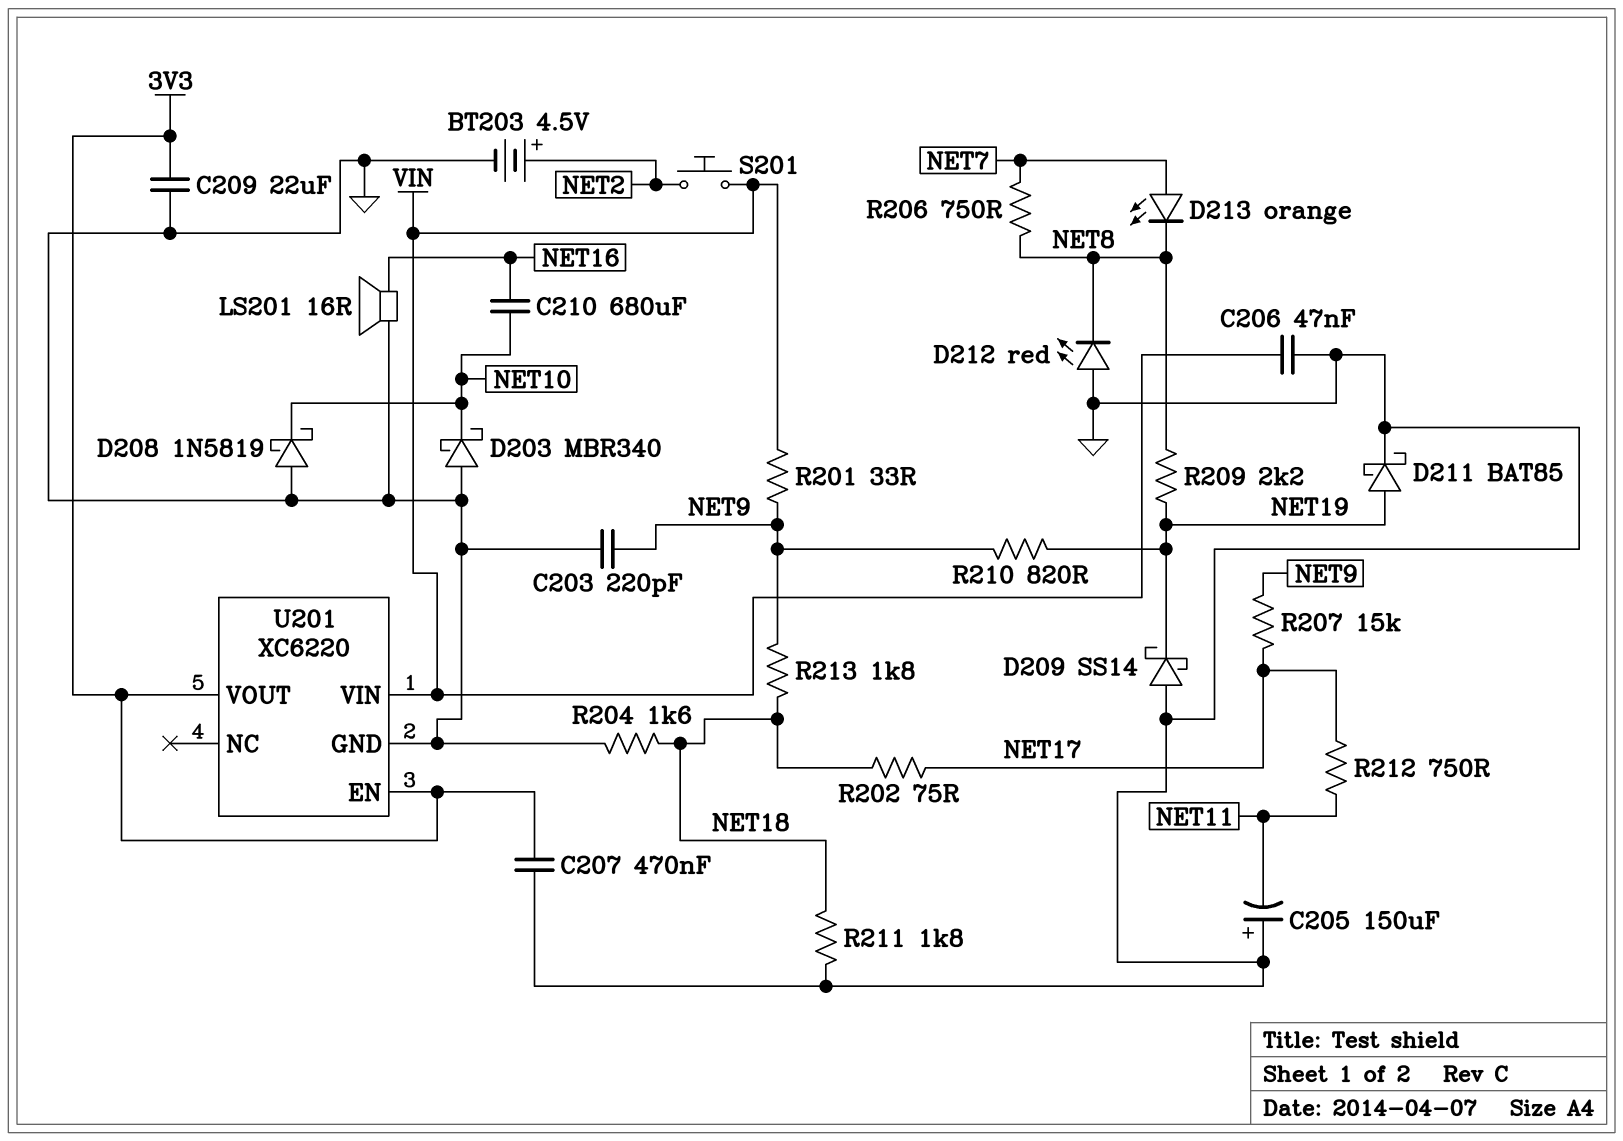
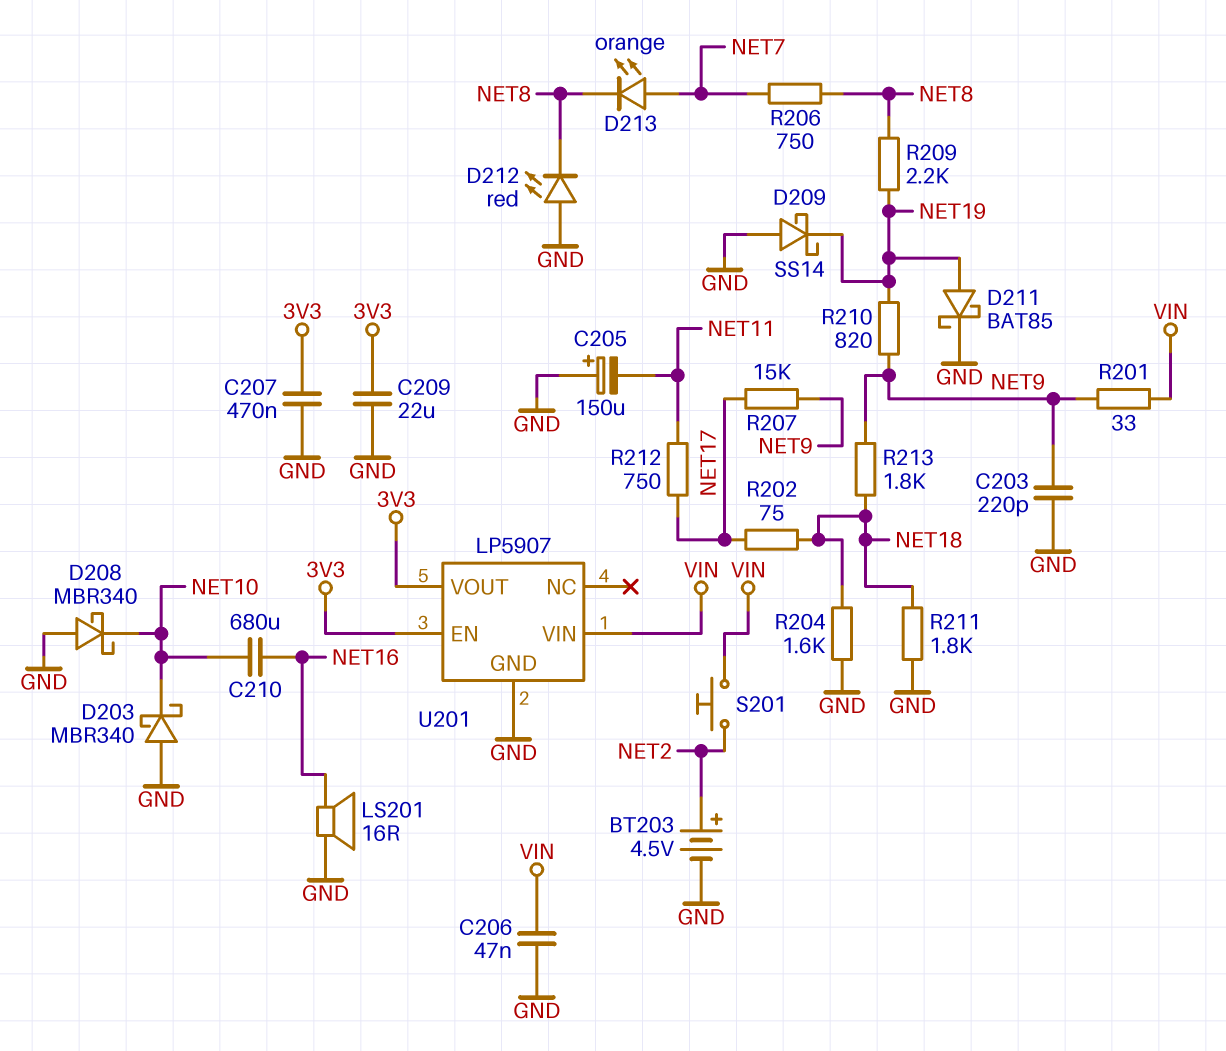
D208: schottky 1N5819 (A GND, K NET10) -> schottky MBR340 (A GND, K NET10)
U201: XC6220 -> LP5907

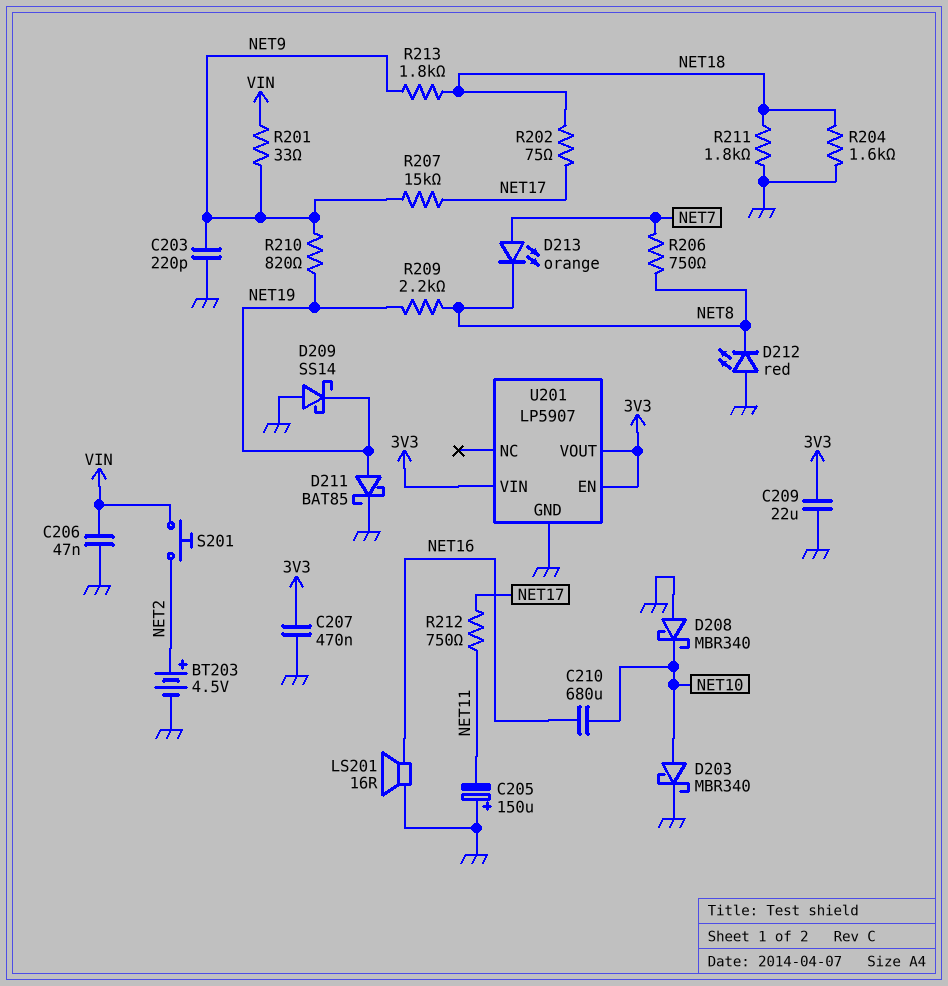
D203: schottky MBR340 (A GND, K NET10) -> schottky MBR340 (A NET10, K GND)
U201 pin VIN: VIN -> 3V3

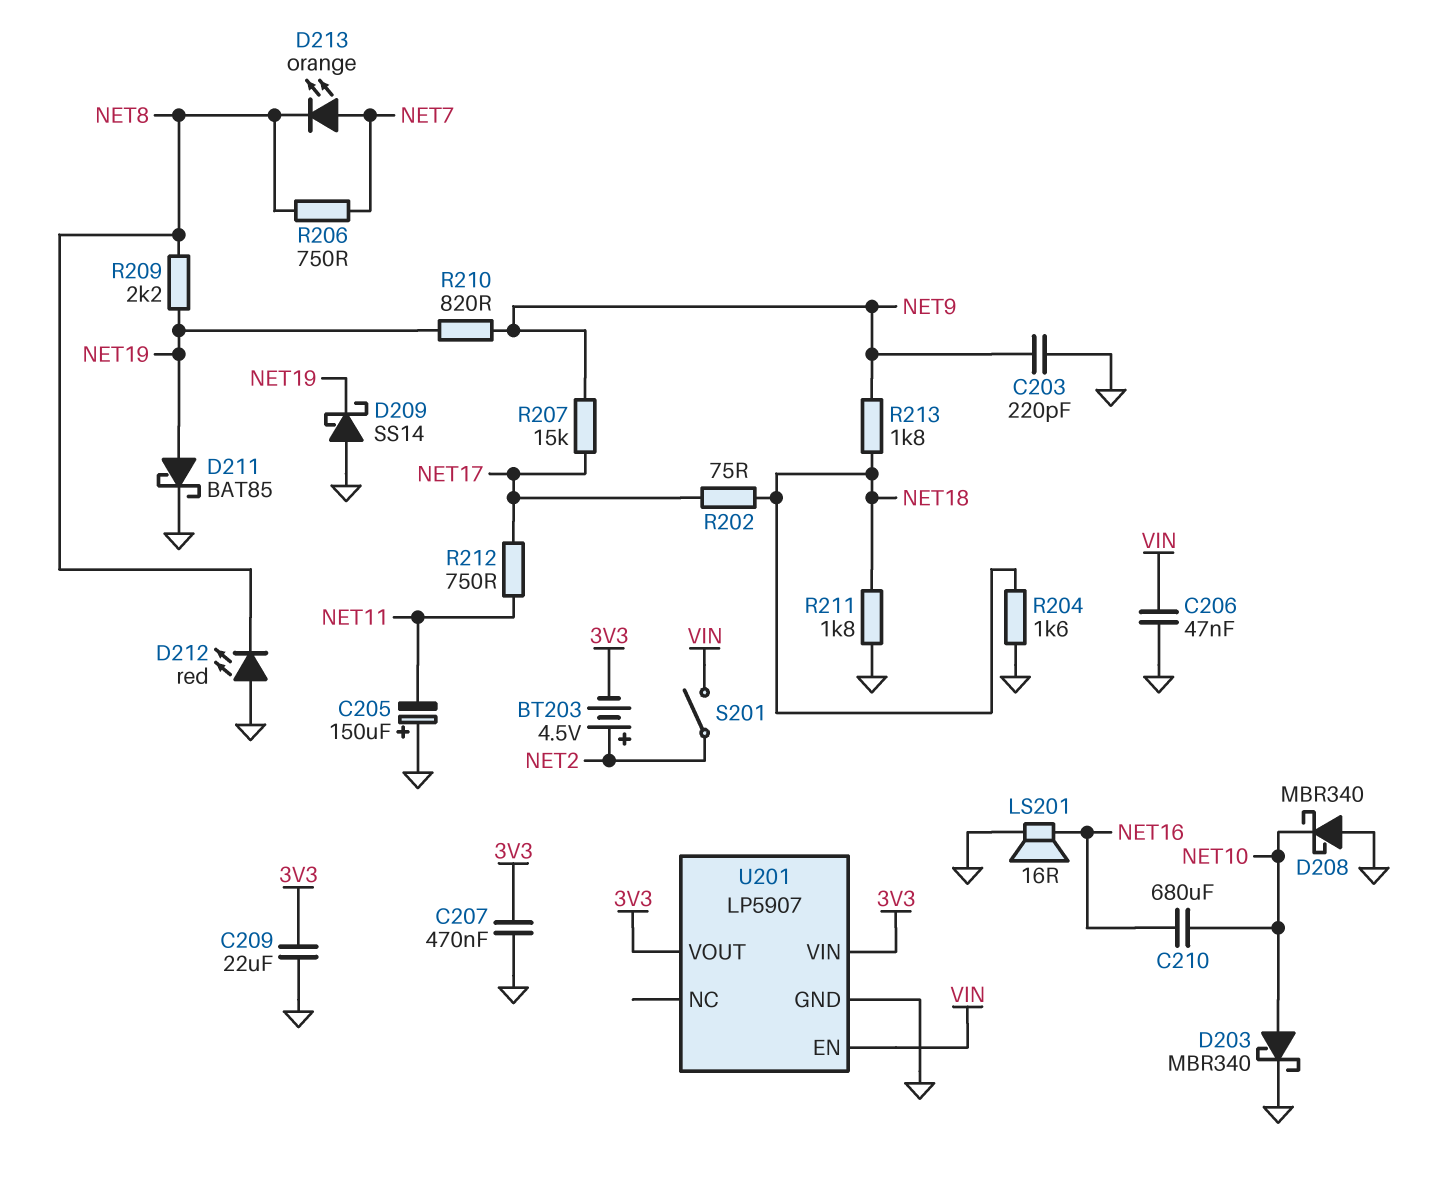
BT203: 4.5V (plus NET2, minus GND) -> 4.5V (plus NET2, minus 3V3)
R201: 33 (NET9, VIN) -> none
S201: button (NET2, VIN) -> switch (NET2, VIN)
U201 pin EN: 3V3 -> VIN

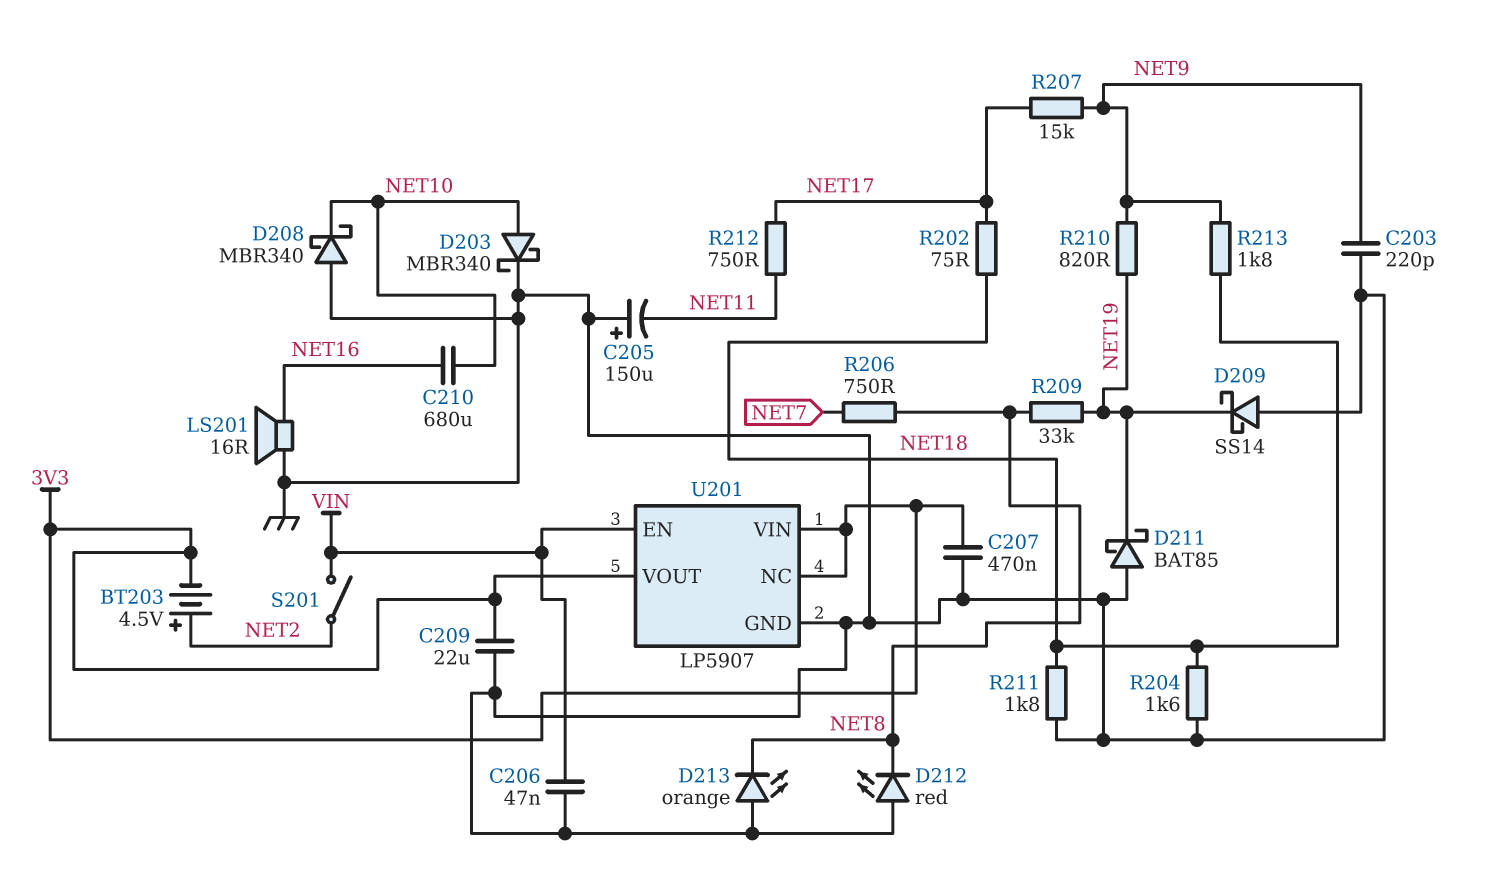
D211: schottky BAT85 (A NET19, K GND) -> schottky BAT85 (A GND, K NET19)
D213: LED orange (A NET7, K NET8) -> LED orange (A GND, K NET8)
R209: 2.2k (NET8, NET19) -> 33k (NET8, NET19)
U201 pin NC: none -> 3V3

